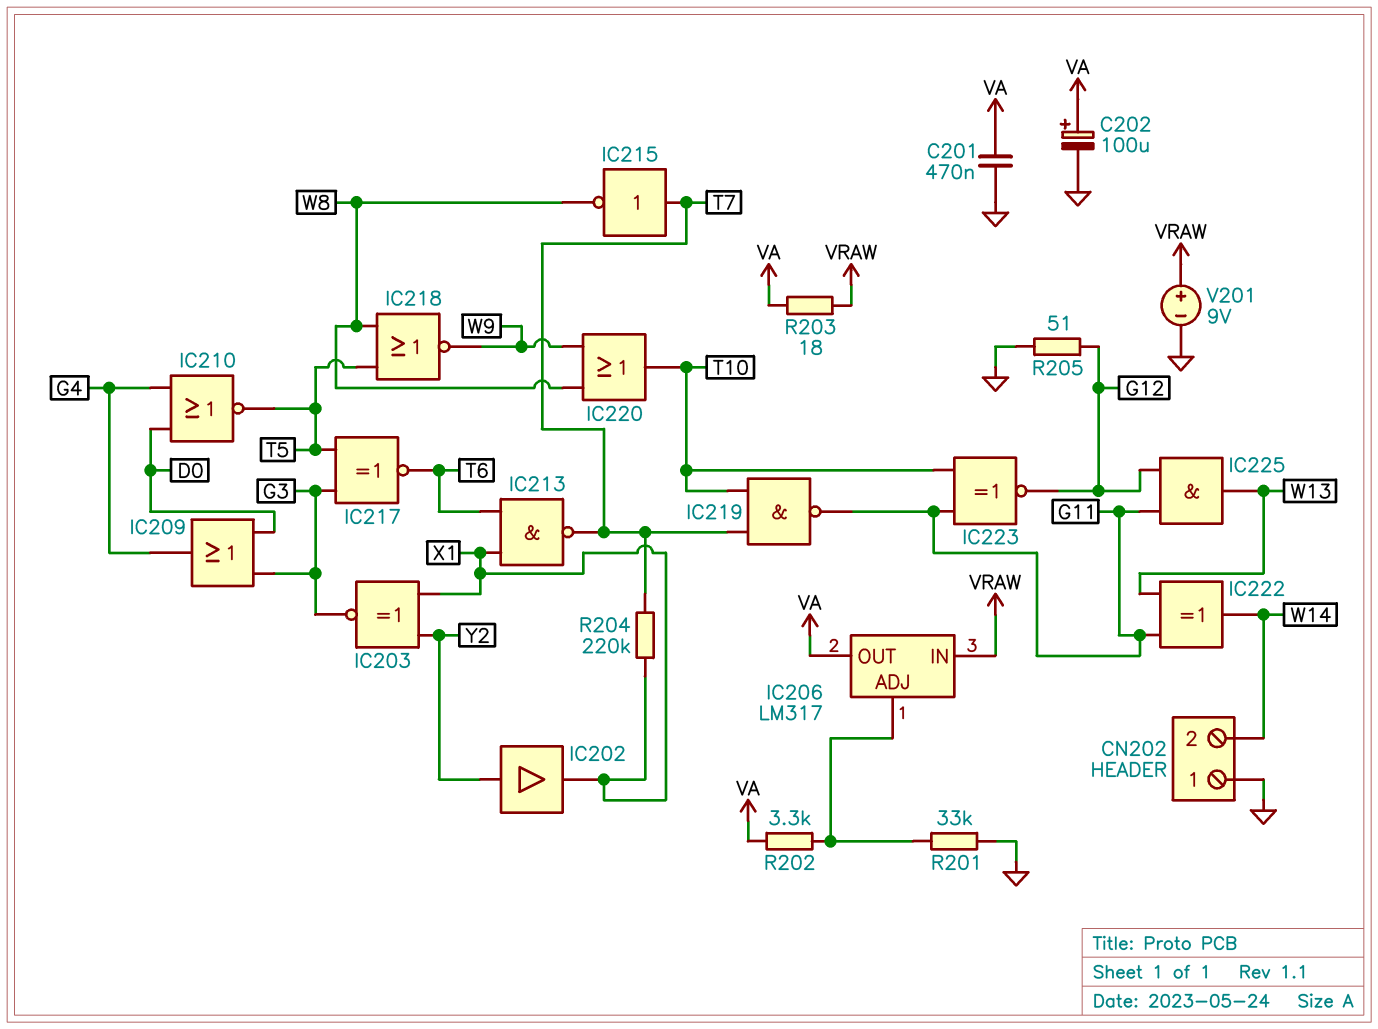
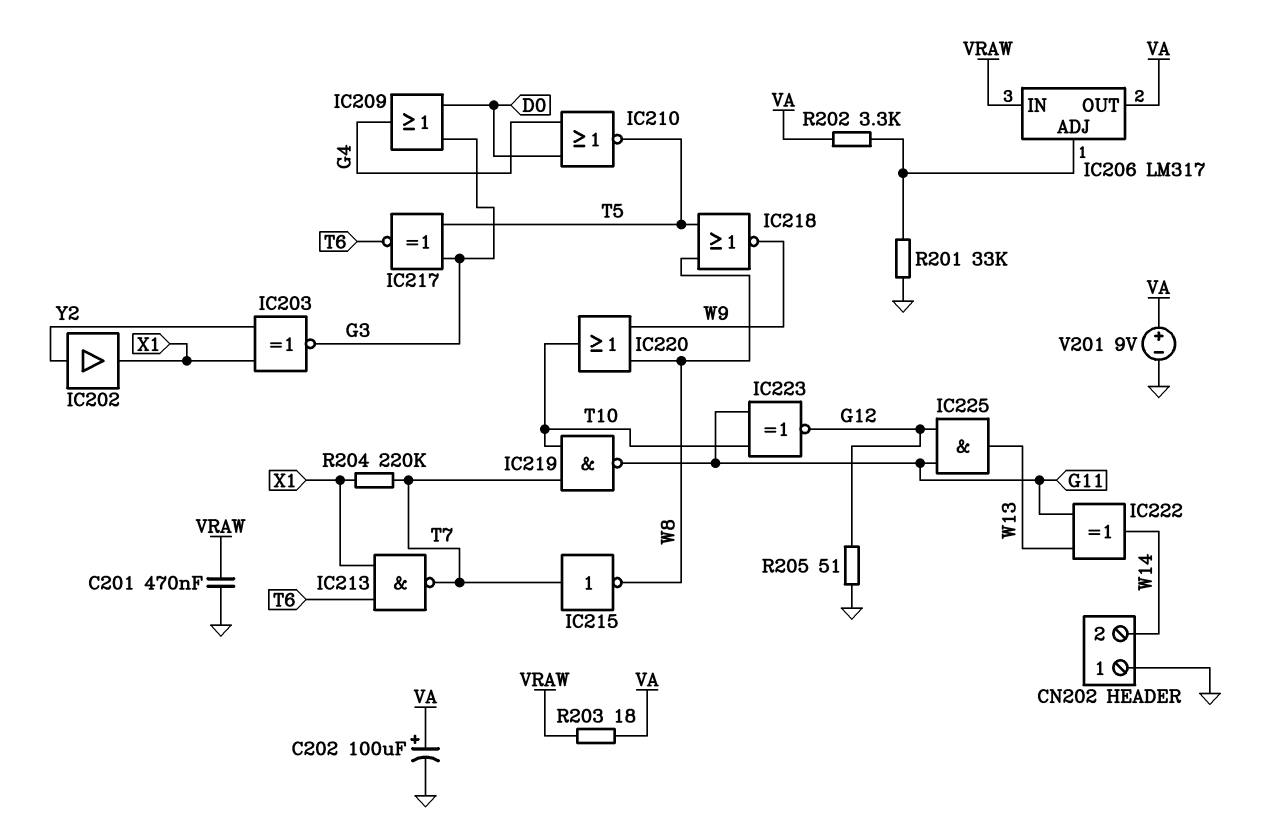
C201: 470nF (GND, VA) -> 470nF (GND, VRAW)
V201: 9V (plus VRAW, minus GND) -> 9V (plus VA, minus GND)

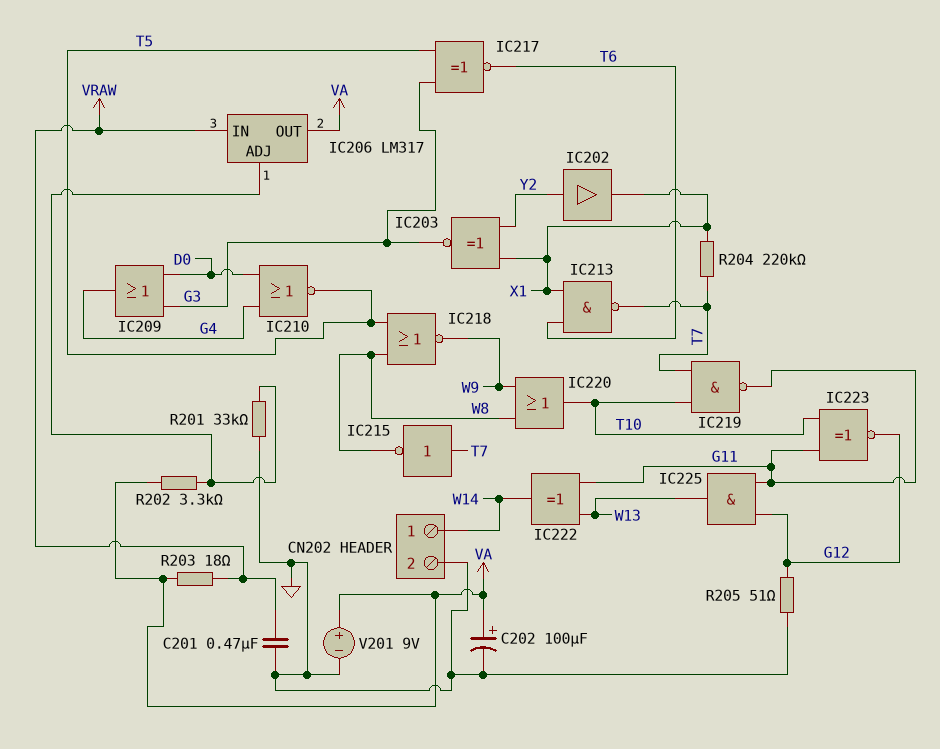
CN202 pin 1: GND -> W14
CN202 pin 2: W14 -> GND

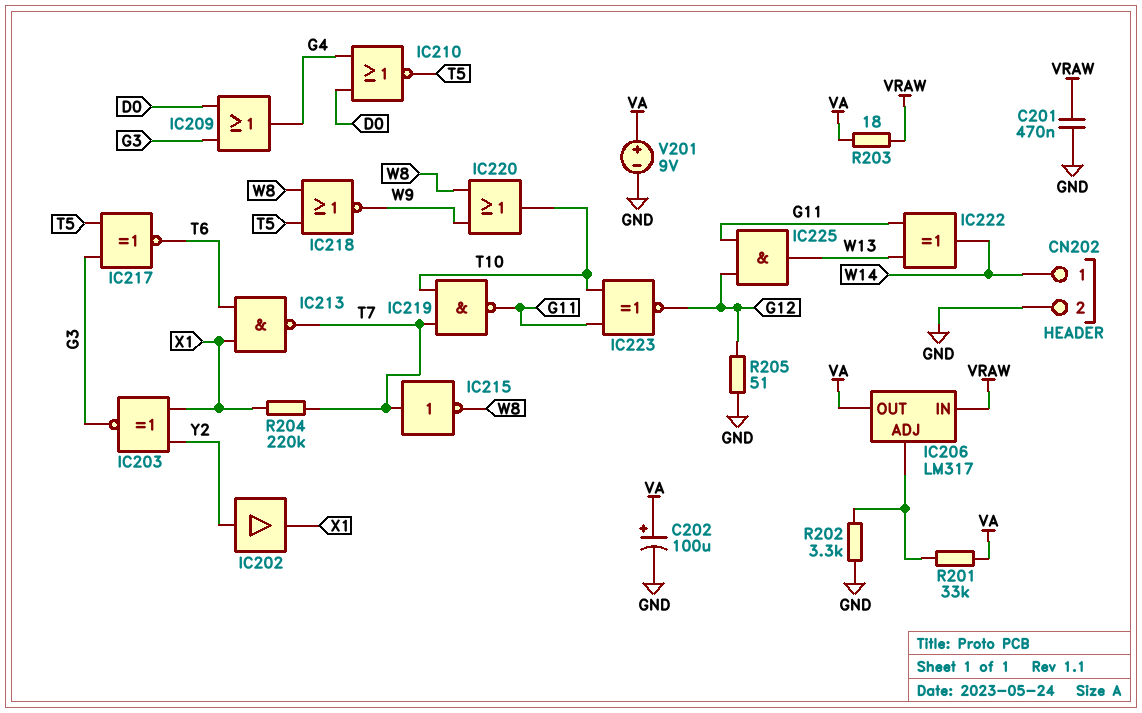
R201: 33k (GND, IC206/ADJ) -> 33k (IC206/ADJ, VA)
R202: 3.3k (IC206/ADJ, VA) -> 3.3k (GND, IC206/ADJ)

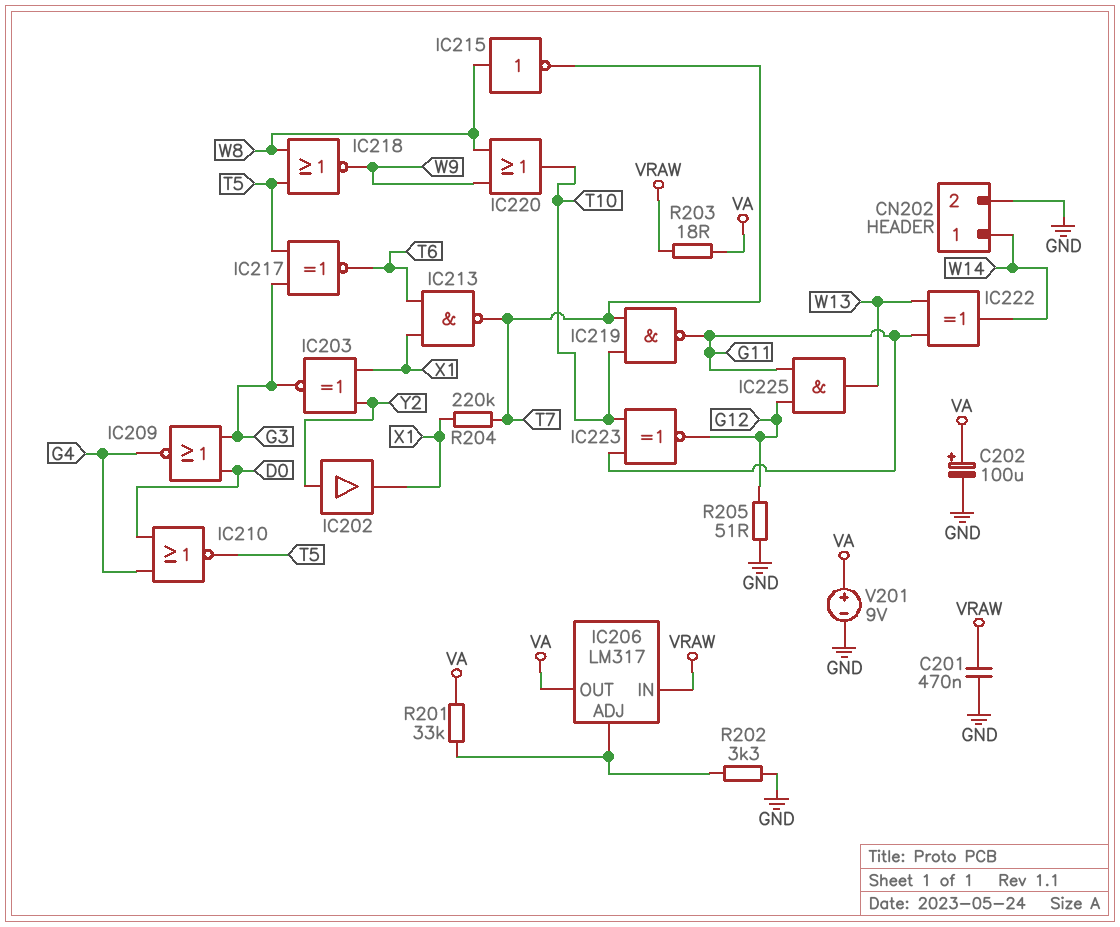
IC209: OR (in D0, in G3, out G4) -> NOR (in D0, in G3, out G4)
IC215: NOT (in T7, out W8) -> NOT (in W8, out T7)

